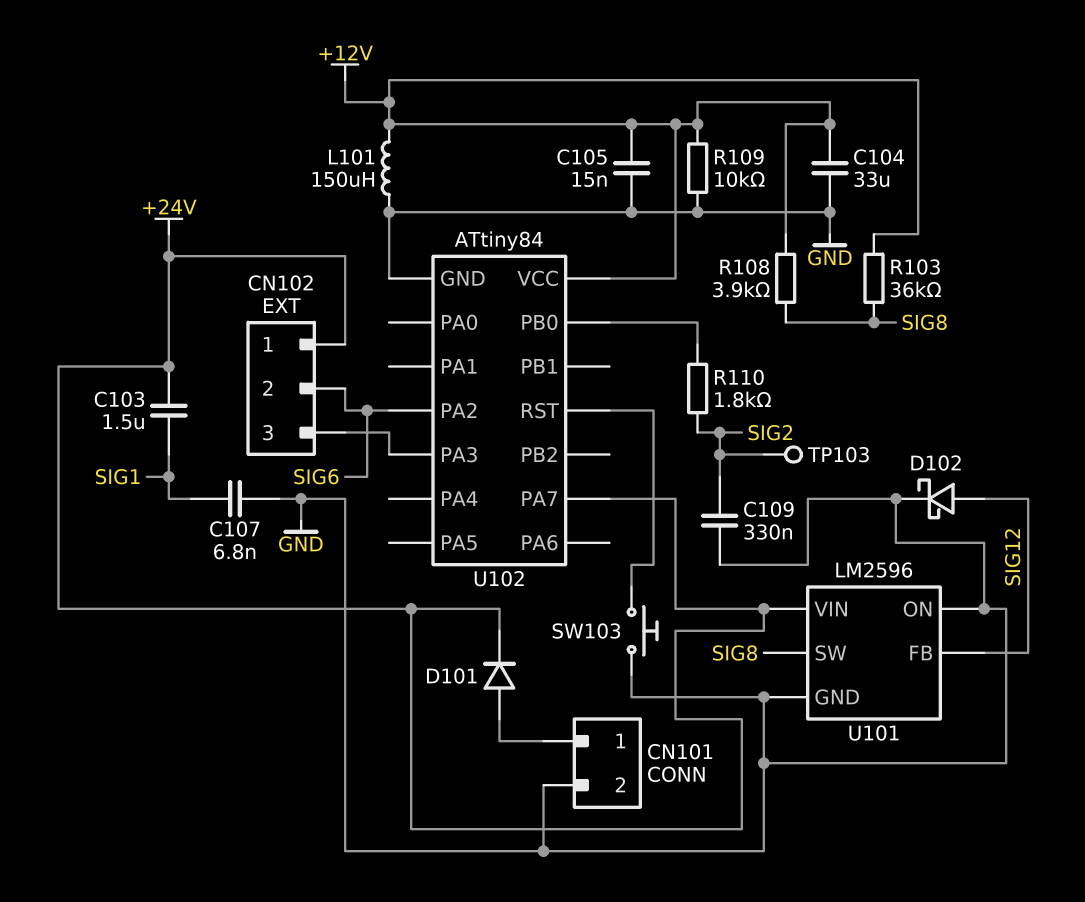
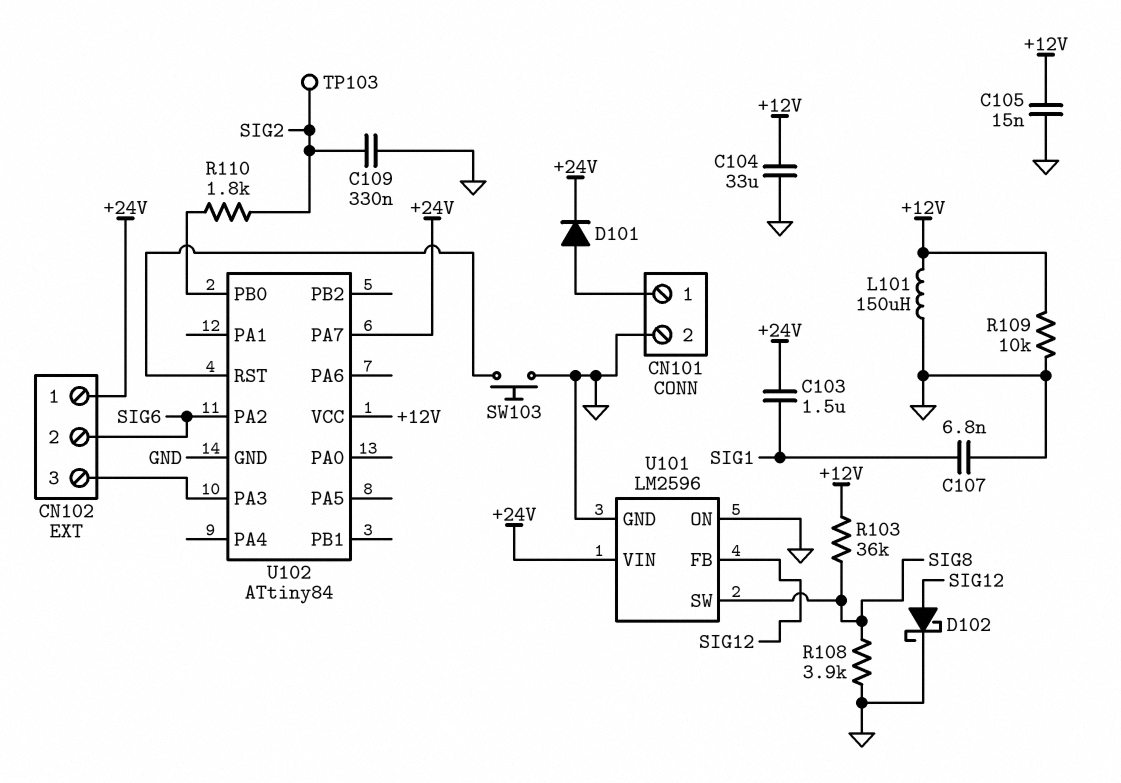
R108: 3.9k (+12V, SIG8) -> 3.9k (GND, SIG8)

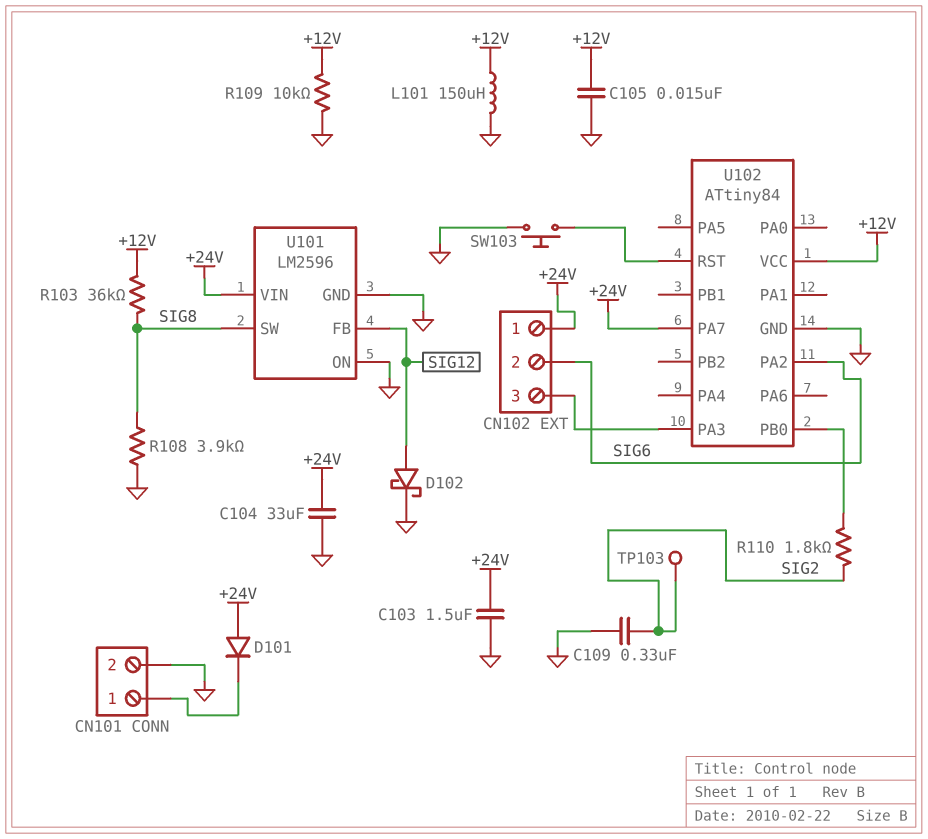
C103: 1.5uF (+24V, SIG1) -> 1.5uF (+24V, GND)
C104: 33uF (+12V, GND) -> 33uF (+24V, GND)
C107: 6.8nF (GND, SIG1) -> none
D101: diode (A CN101/1, K +24V) -> diode (A +24V, K CN101/1)

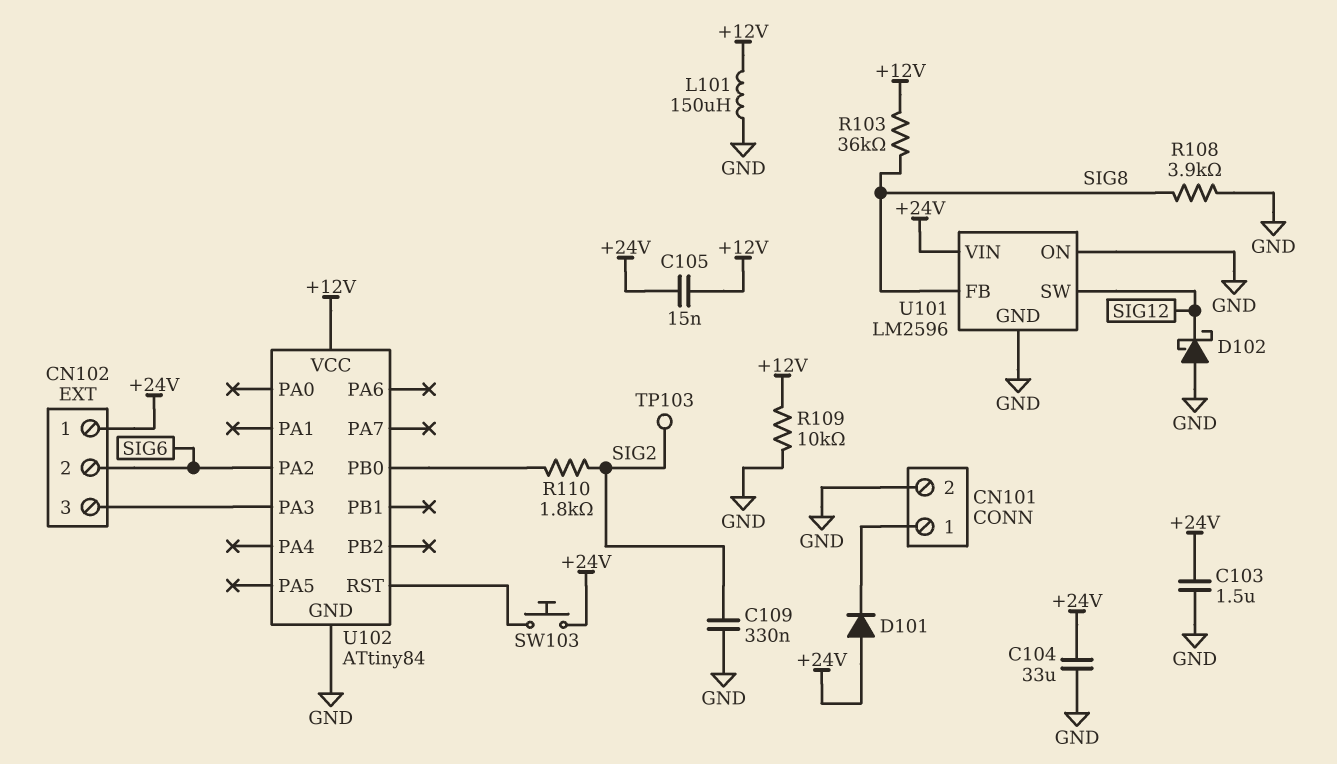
C105: 15nF (+12V, GND) -> 15nF (+12V, +24V)
D102: schottky (A SIG12, K GND) -> schottky (A GND, K SIG12)
SW103: button (GND, U102/RST) -> button (+24V, U102/RST)
U101 pin FB: SIG12 -> SIG8
U101 pin SW: SIG8 -> SIG12
U102 pin PA7: +24V -> none

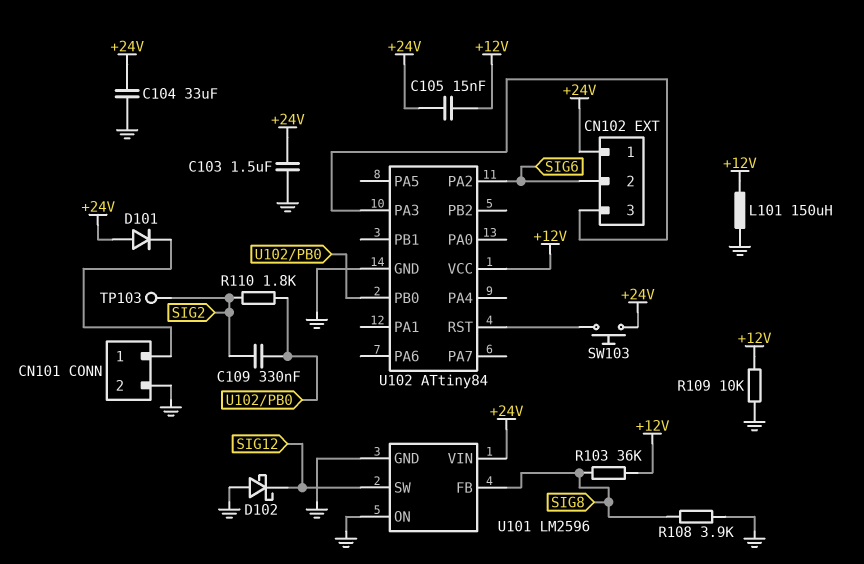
C109: 330nF (GND, SIG2) -> 330nF (SIG2, U102/PB0)

